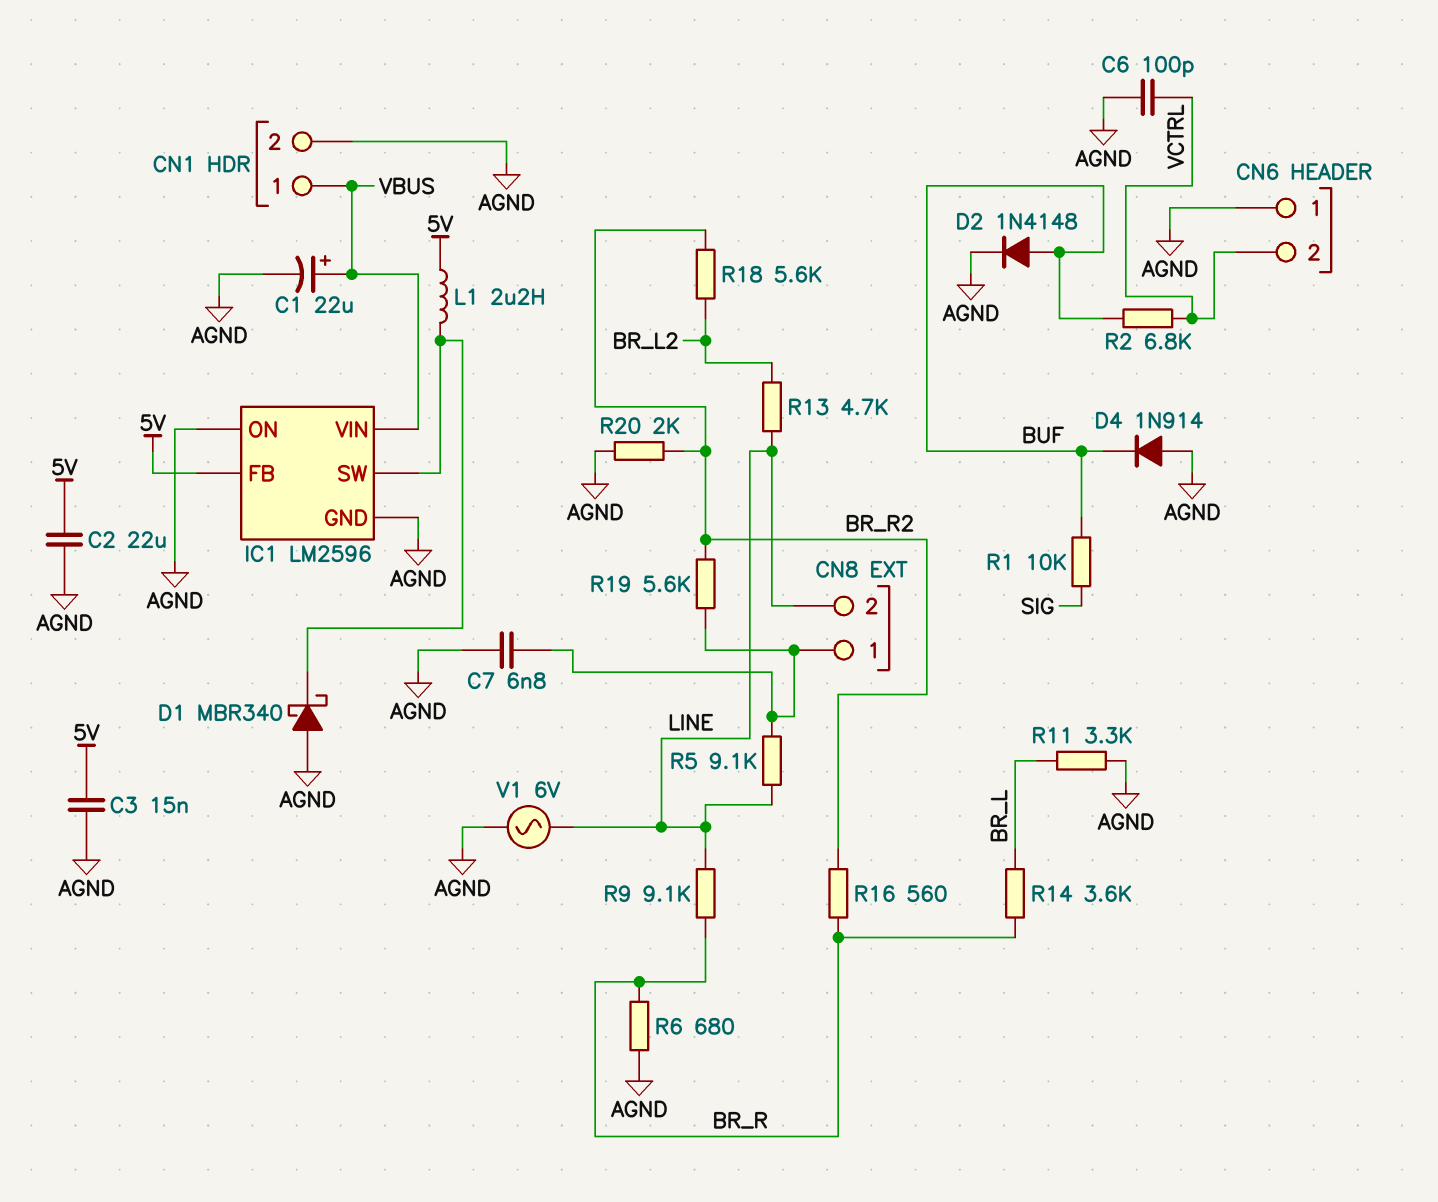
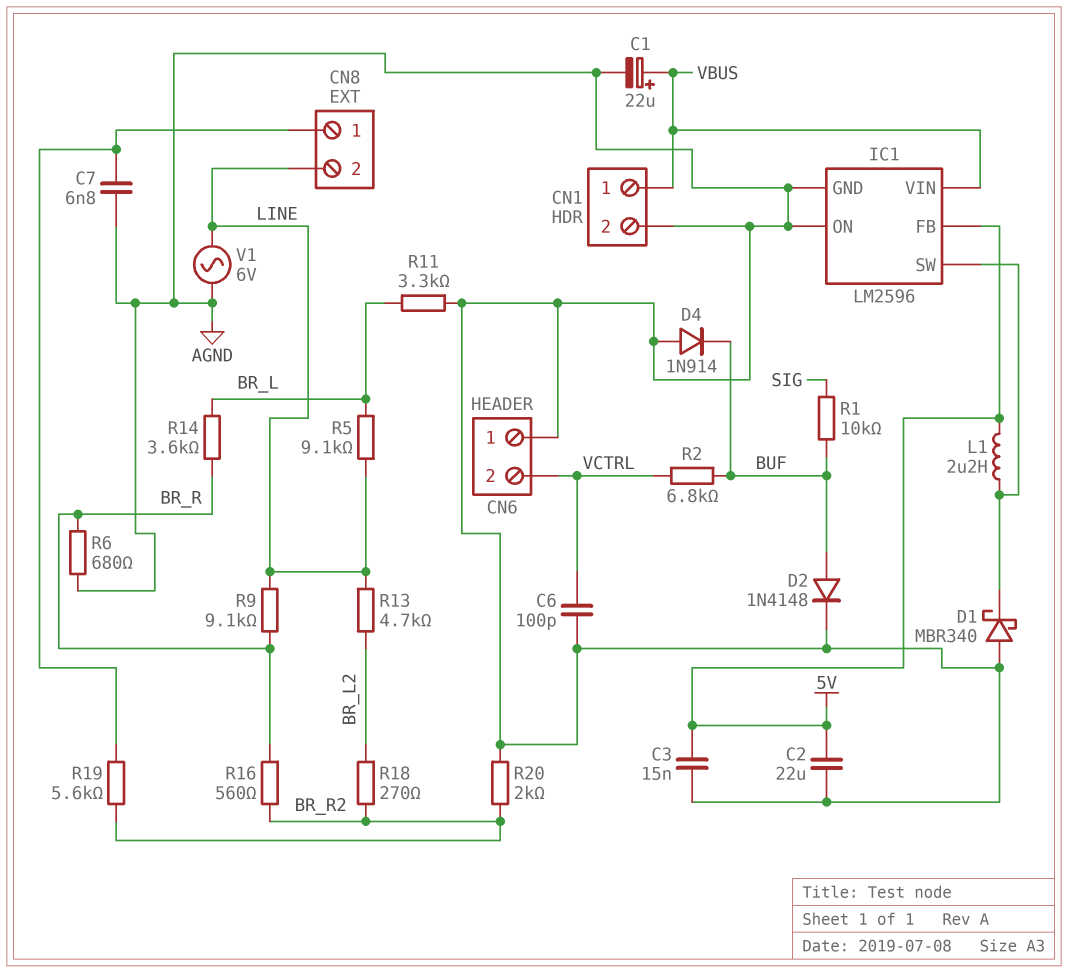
R5: 9.1k (CN8/1, LINE) -> 9.1k (BR_L, LINE)
R18: 5.6k (BR_L2, BR_R2) -> 270 (BR_L2, BR_R2)

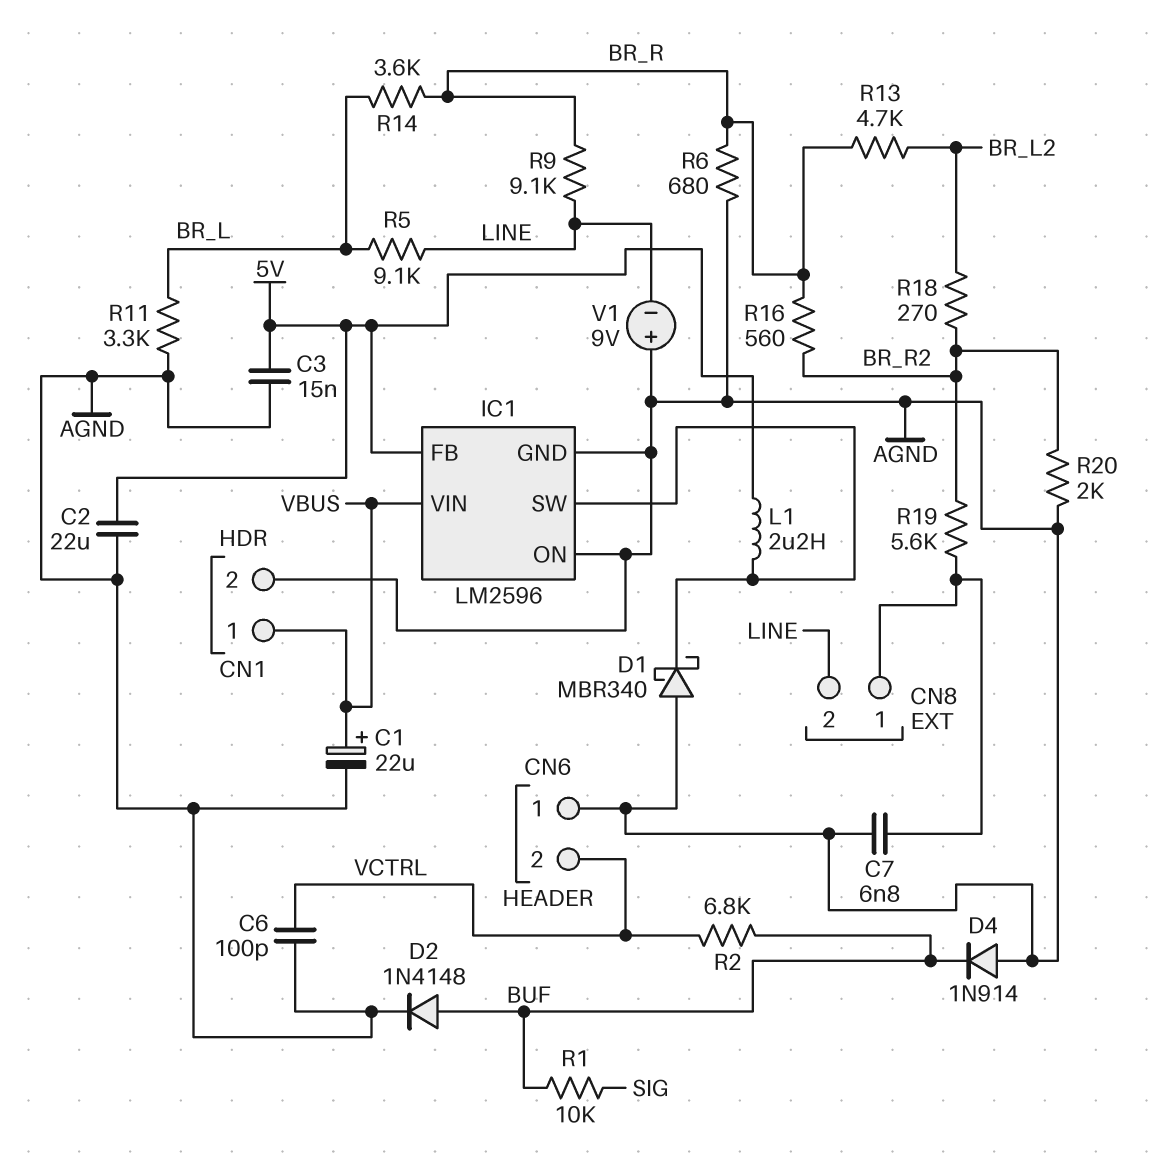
R13: 4.7k (BR_L2, LINE) -> 4.7k (BR_L2, BR_R)
V1: AC 6V (AGND, LINE) -> 9V (plus AGND, minus LINE)

